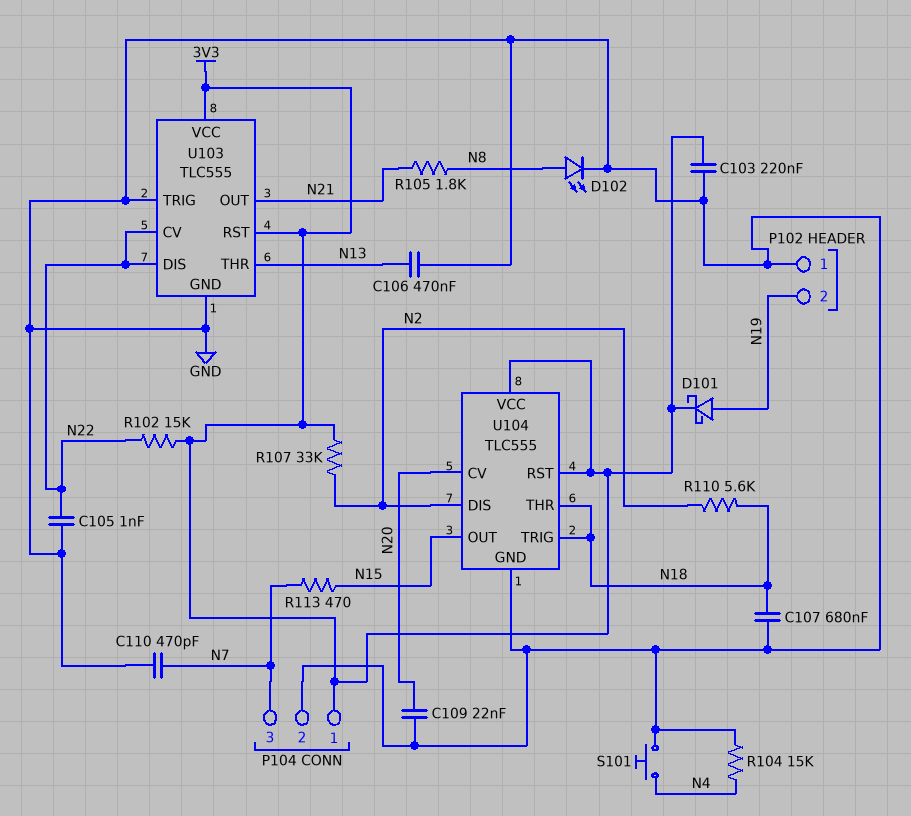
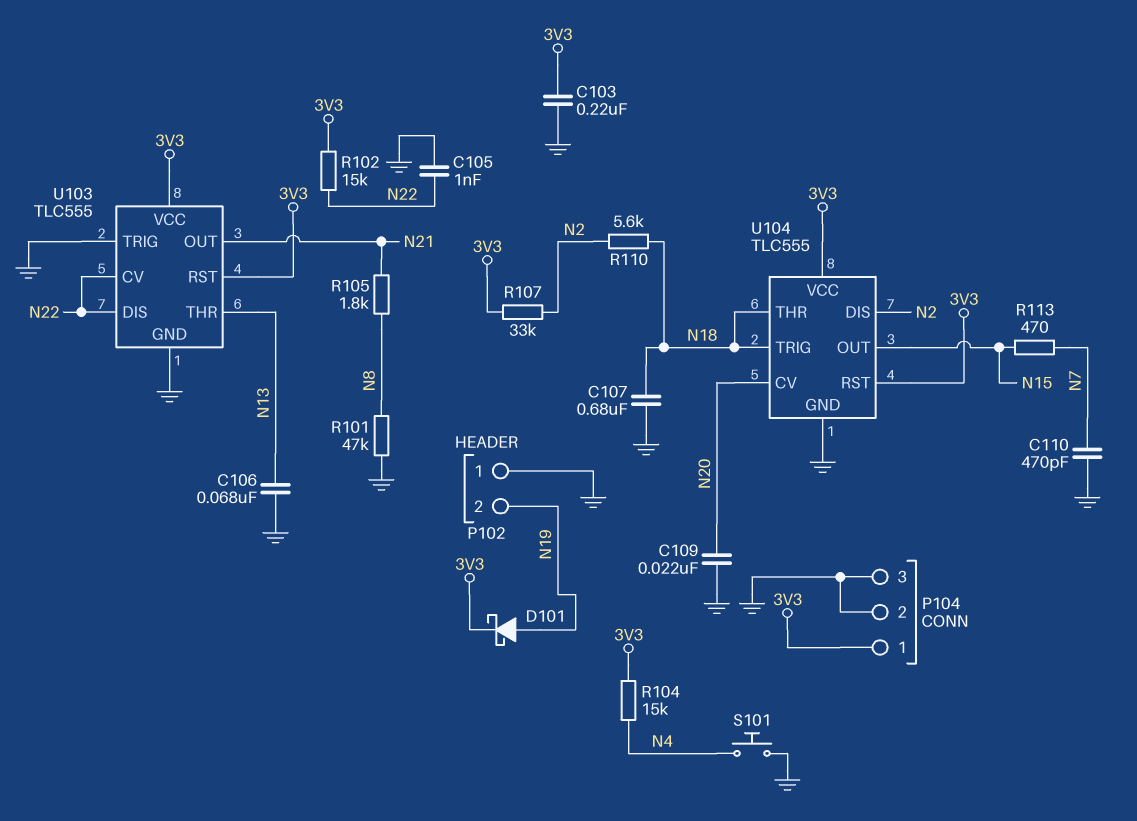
C106: 470nF (GND, N13) -> 68nF (GND, N13)
D102: LED (A N8, K GND) -> none
P104 pin 3: N7 -> GND
R101: none -> 47k (GND, N8)
R104: 15k (GND, N4) -> 15k (3V3, N4)

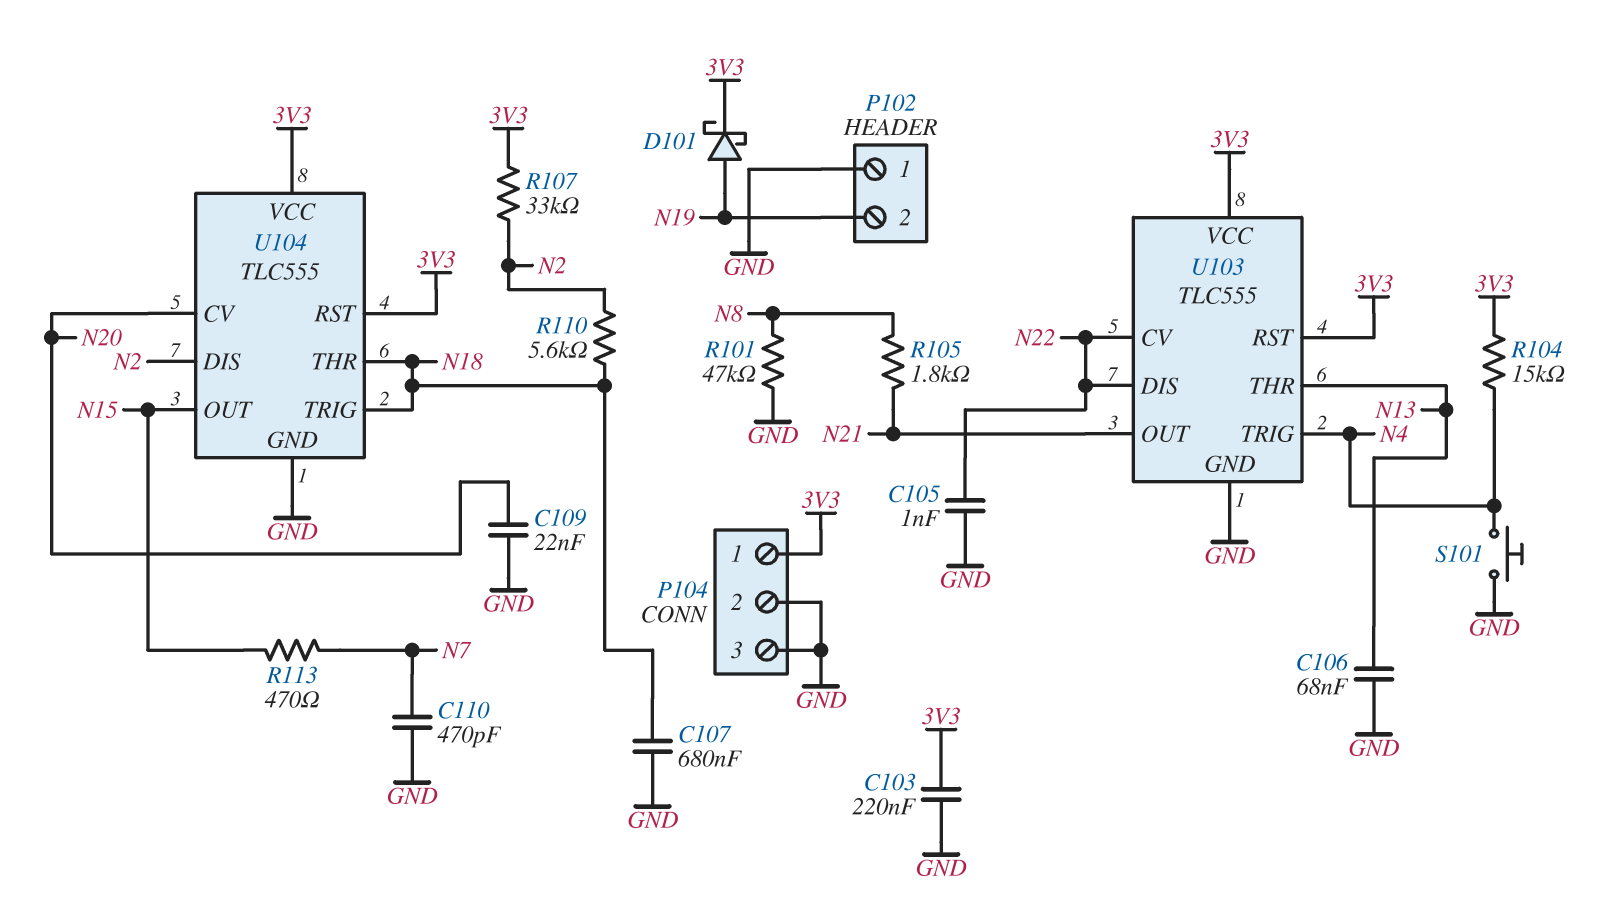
R102: 15k (3V3, N22) -> none
U103 pin TRIG: GND -> N4

